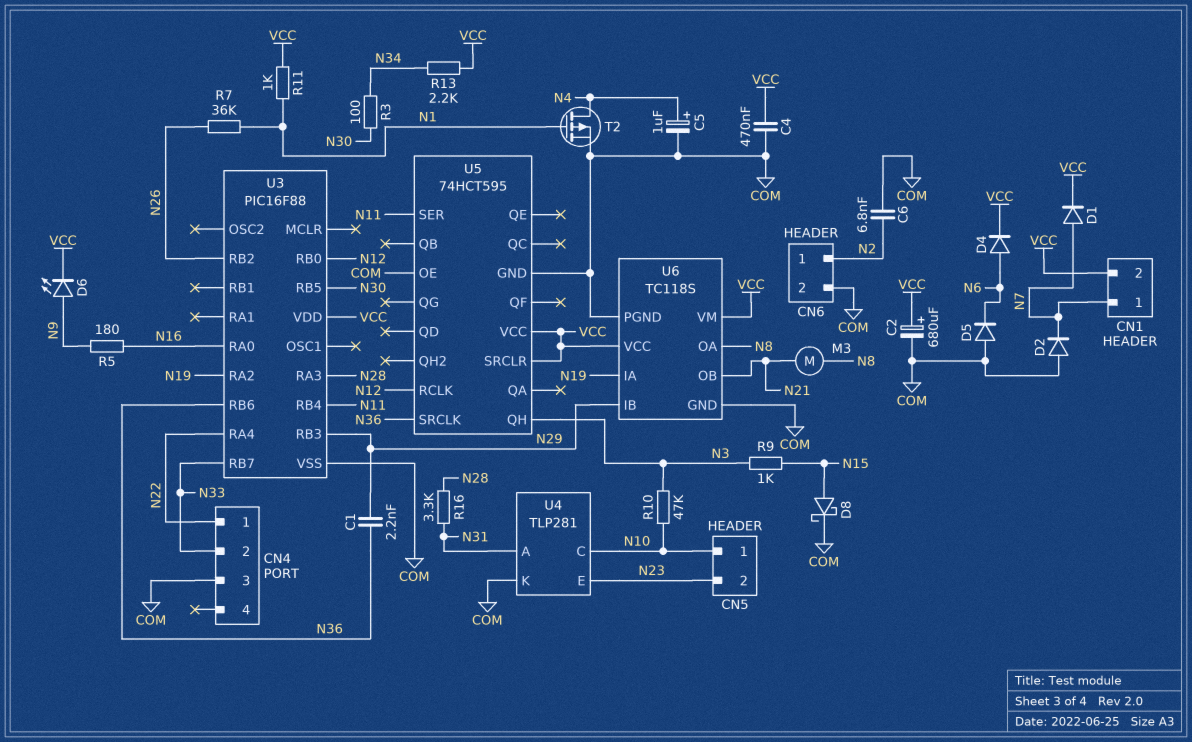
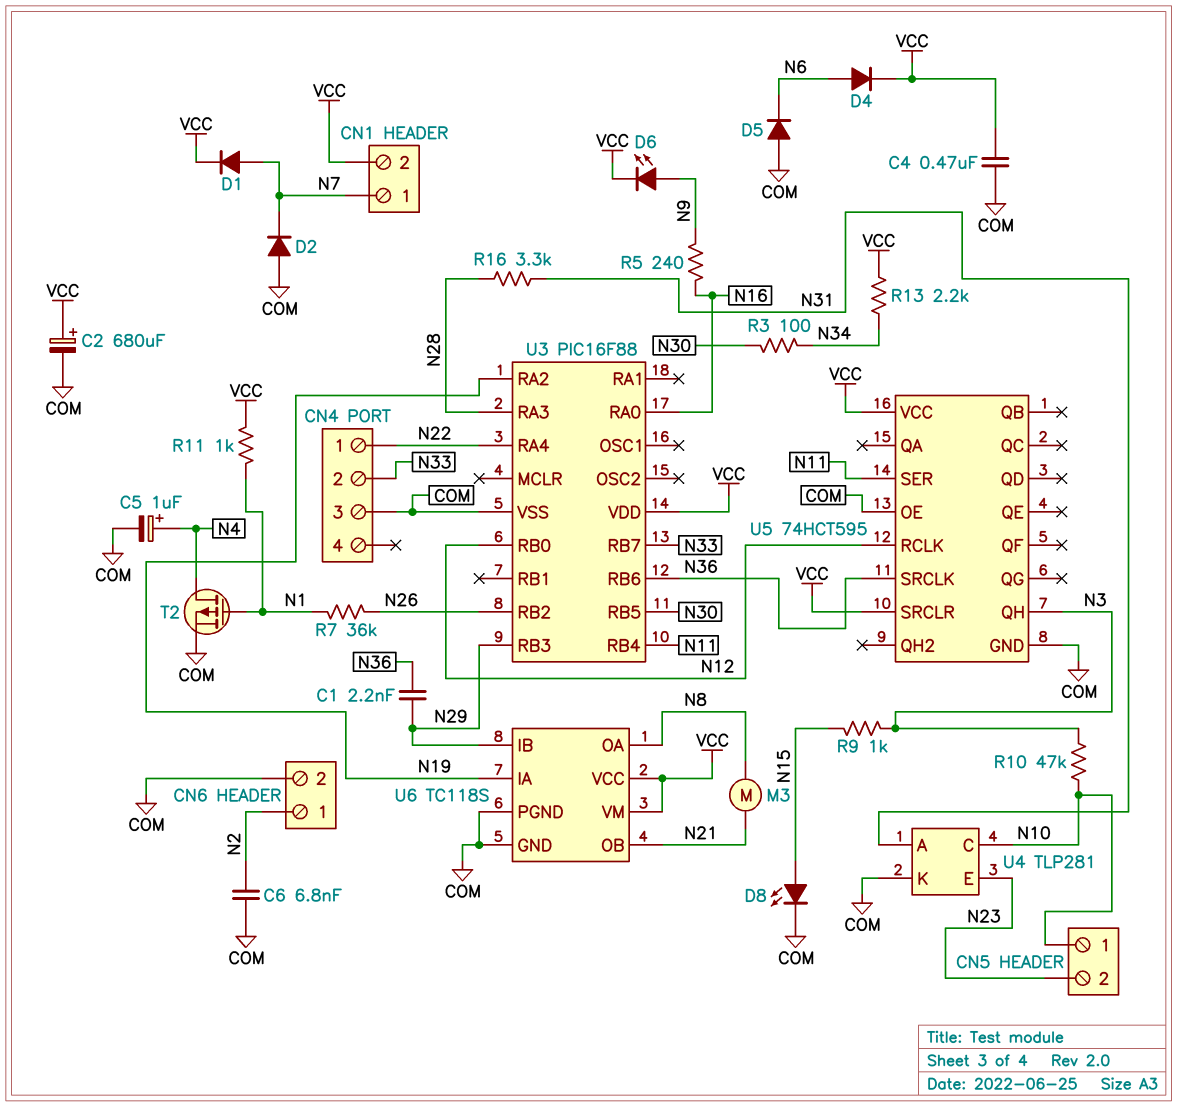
D8: schottky (A N15, K COM) -> LED (A N15, K COM)
R5: 180 (N9, N16) -> 240 (N9, N16)

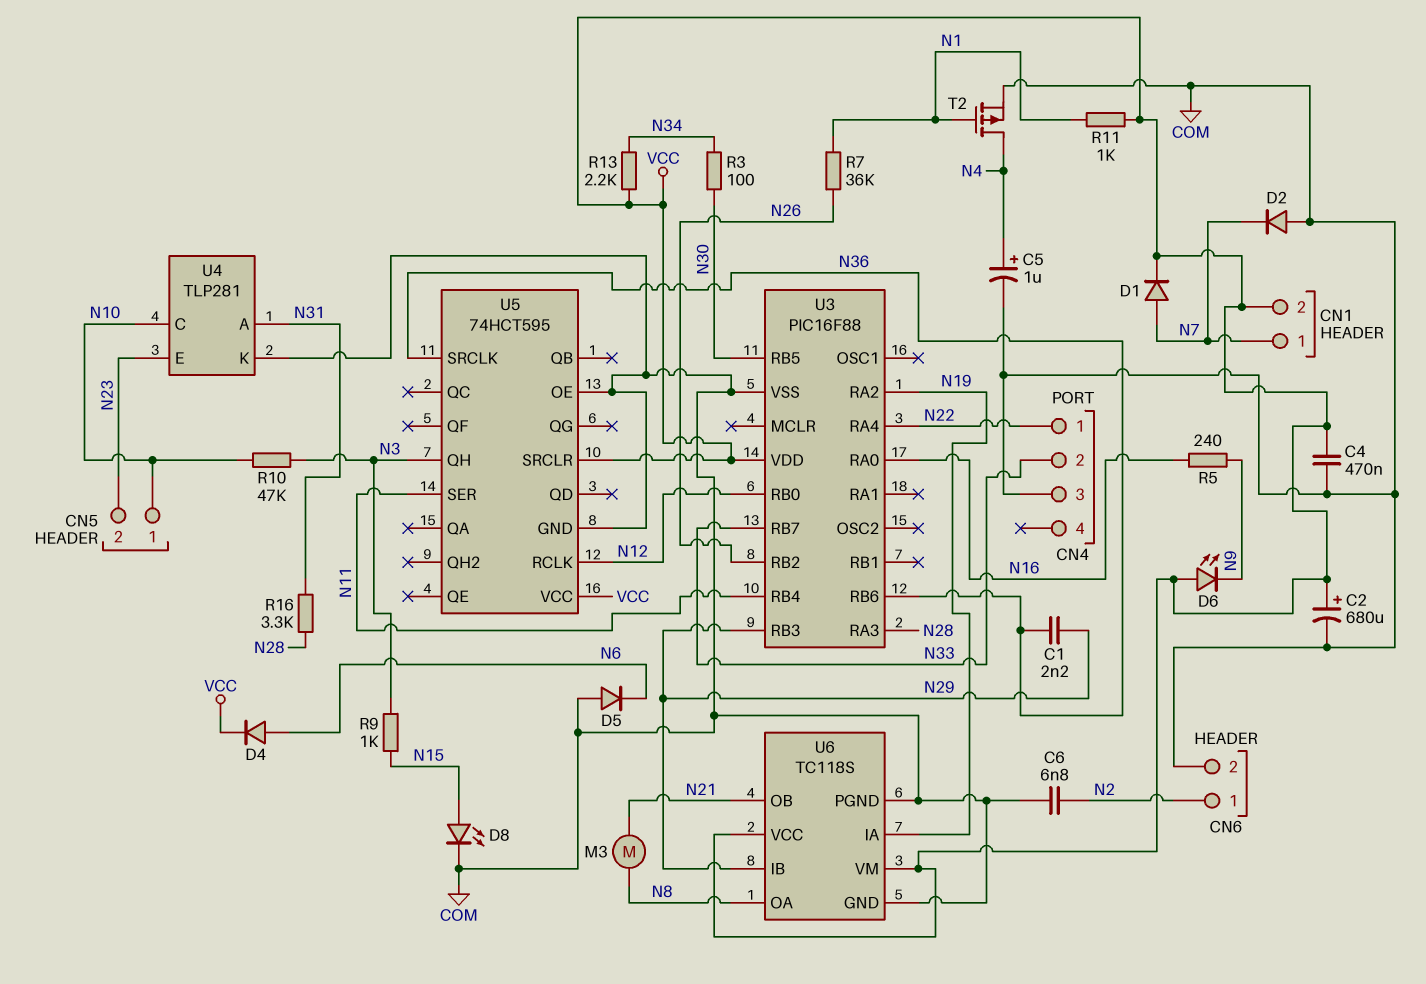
D6: LED (A N9, K VCC) -> LED (A VCC, K N9)

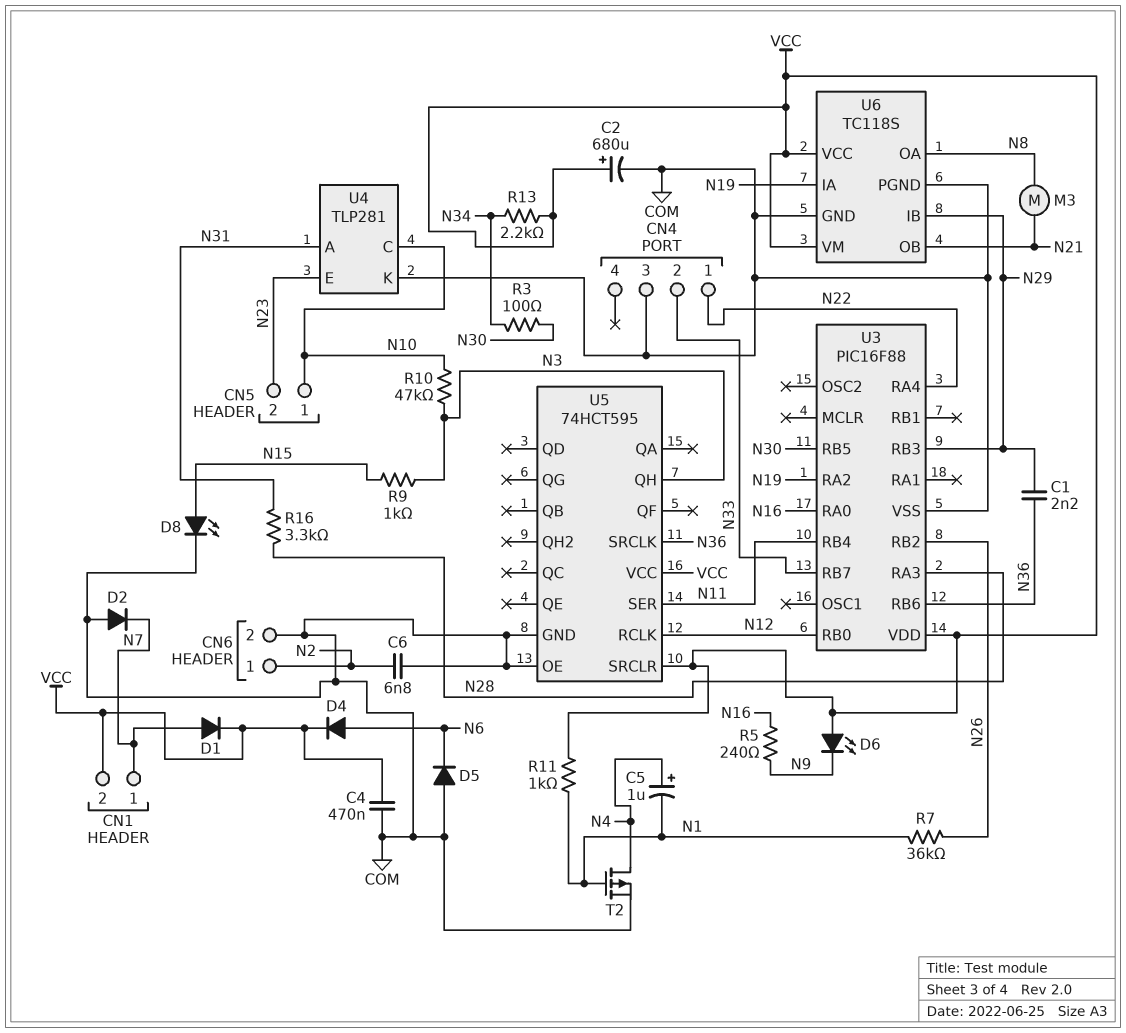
C5: 1uF (plus N4, minus COM) -> 1uF (plus N4, minus N1)

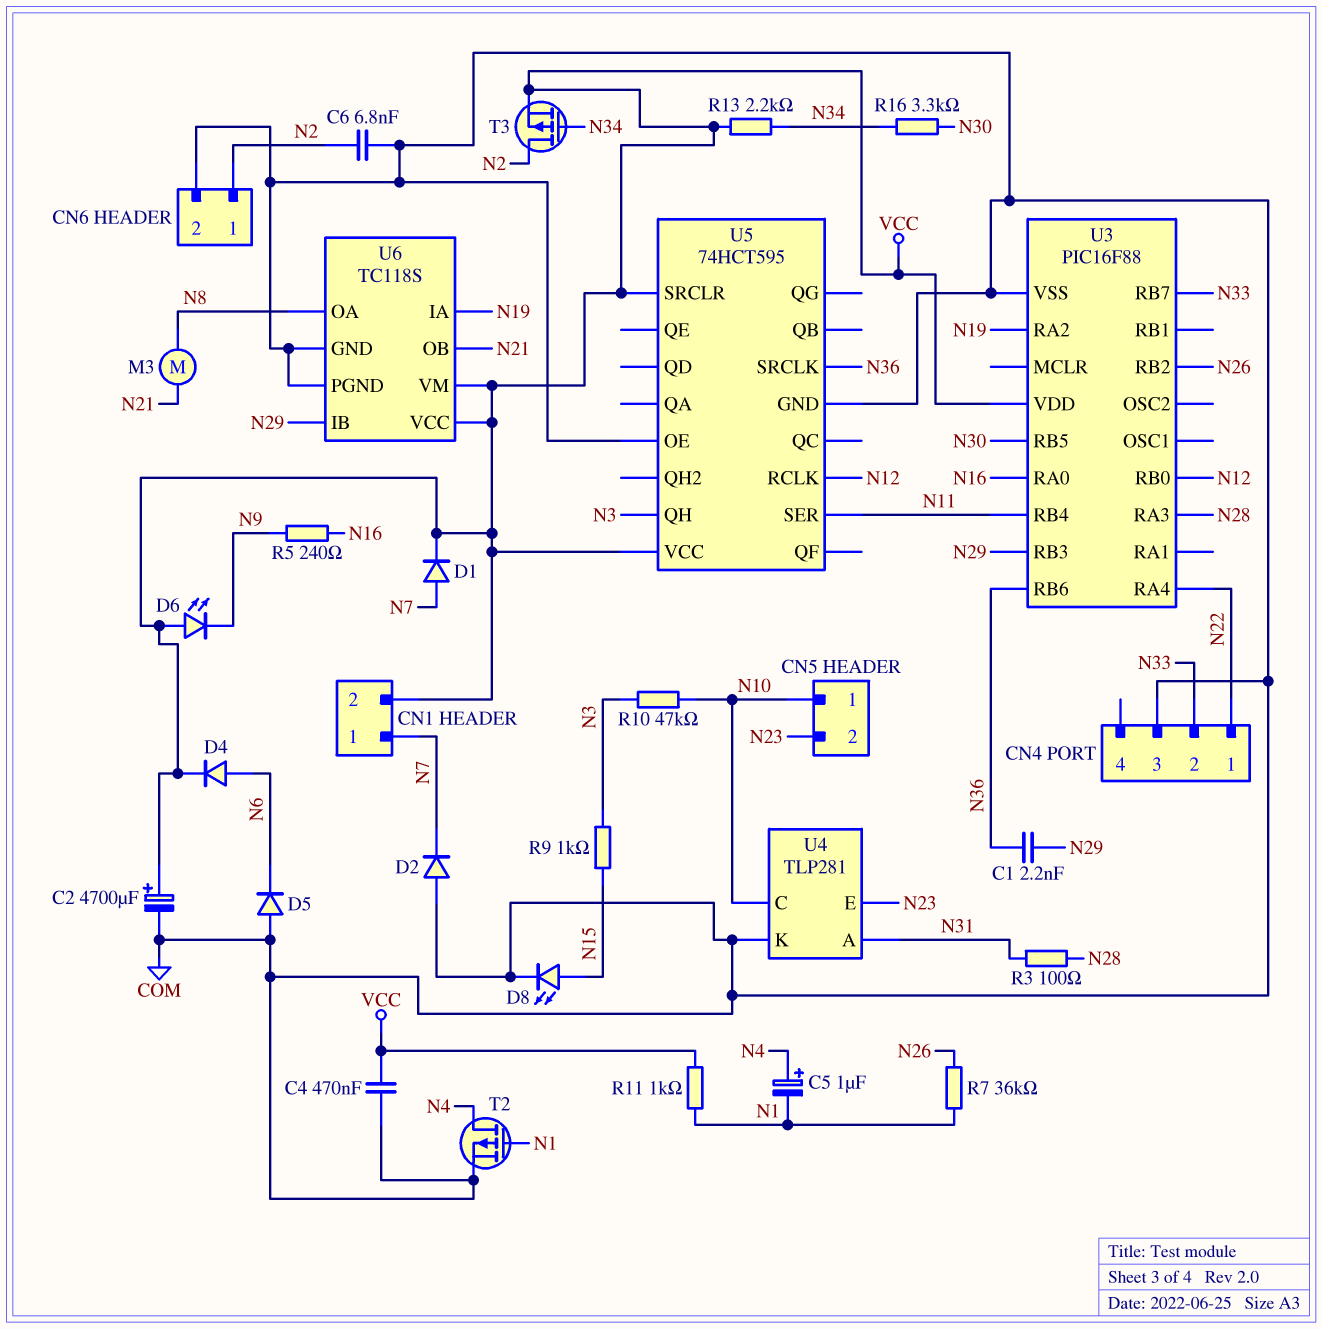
C2: 680uF (plus VCC, minus COM) -> 4700uF (plus VCC, minus COM)
R3: 100 (N30, N34) -> 100 (N28, N31)
R16: 3.3k (N28, N31) -> 3.3k (N30, N34)
T3: none -> PMOS (G N34, D N2, S VCC)

